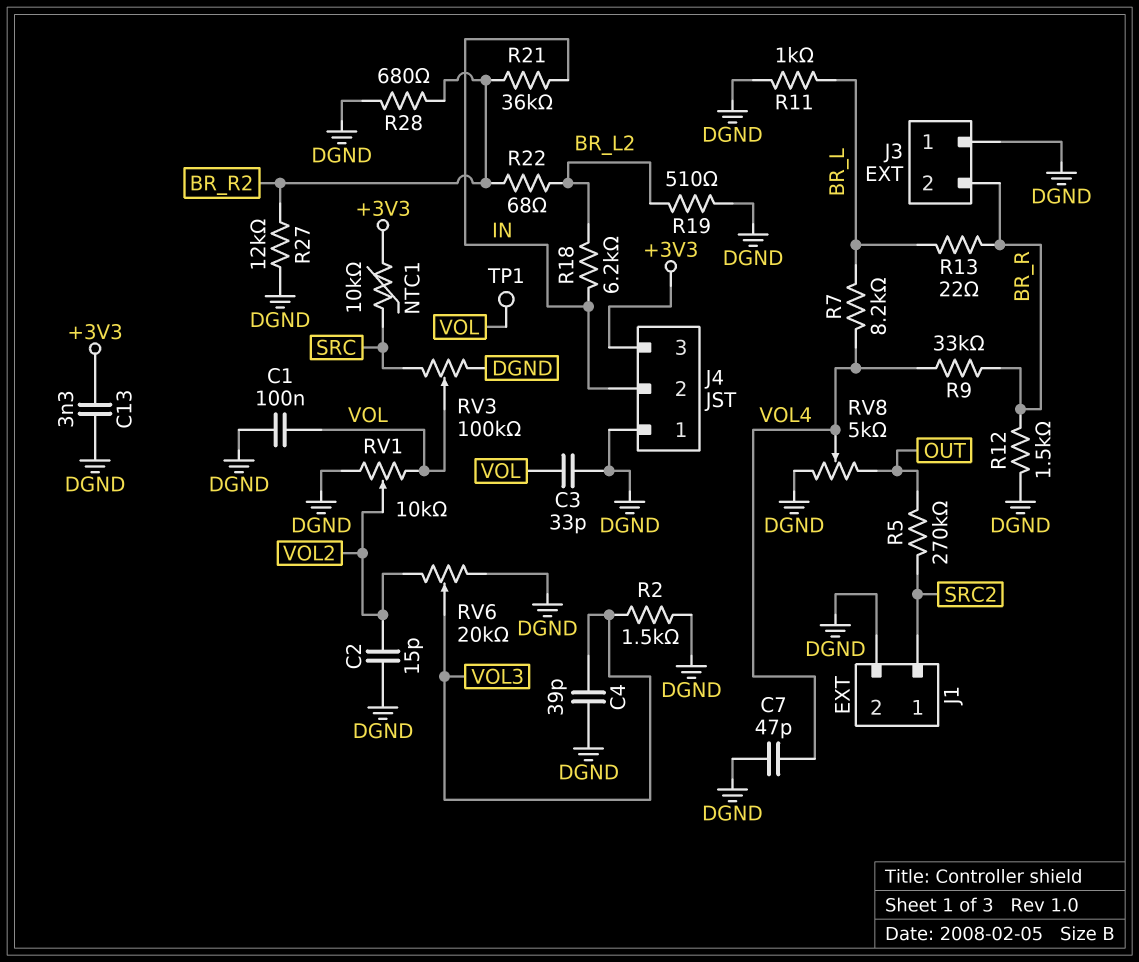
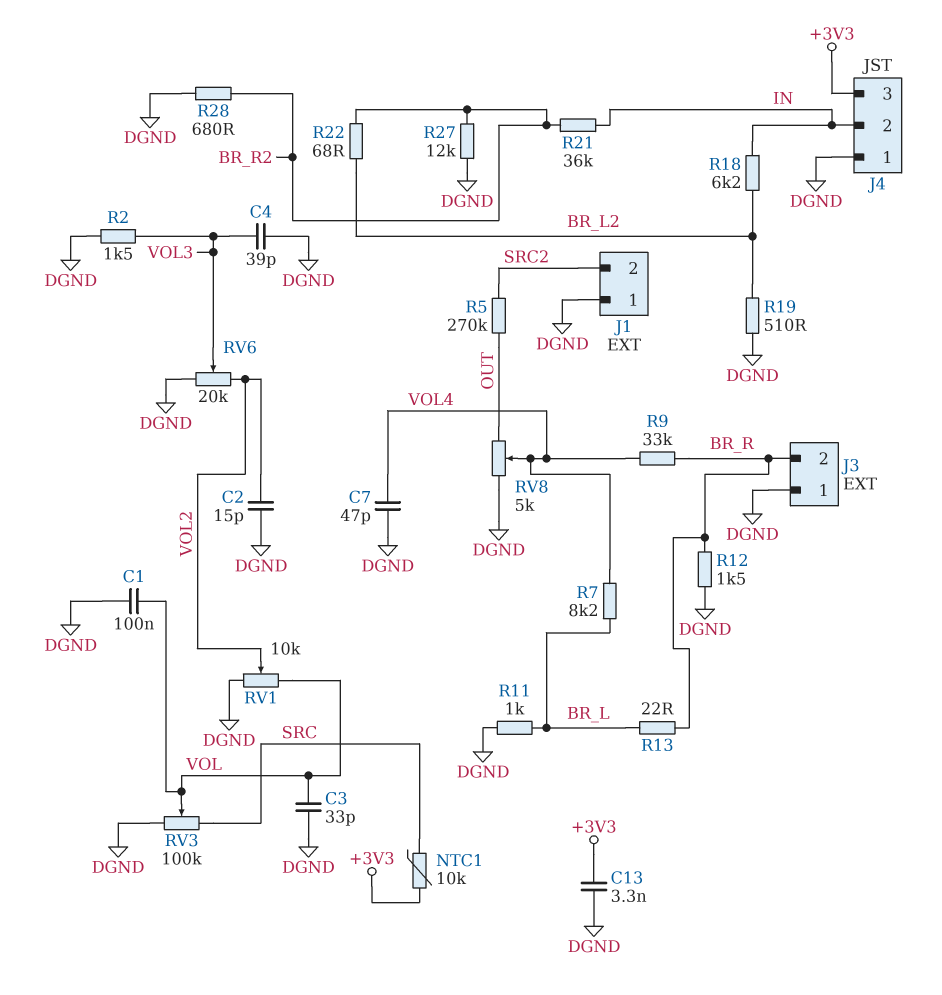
J1 pin 1: SRC2 -> DGND
J1 pin 2: DGND -> SRC2
TP1: test point (VOL) -> none

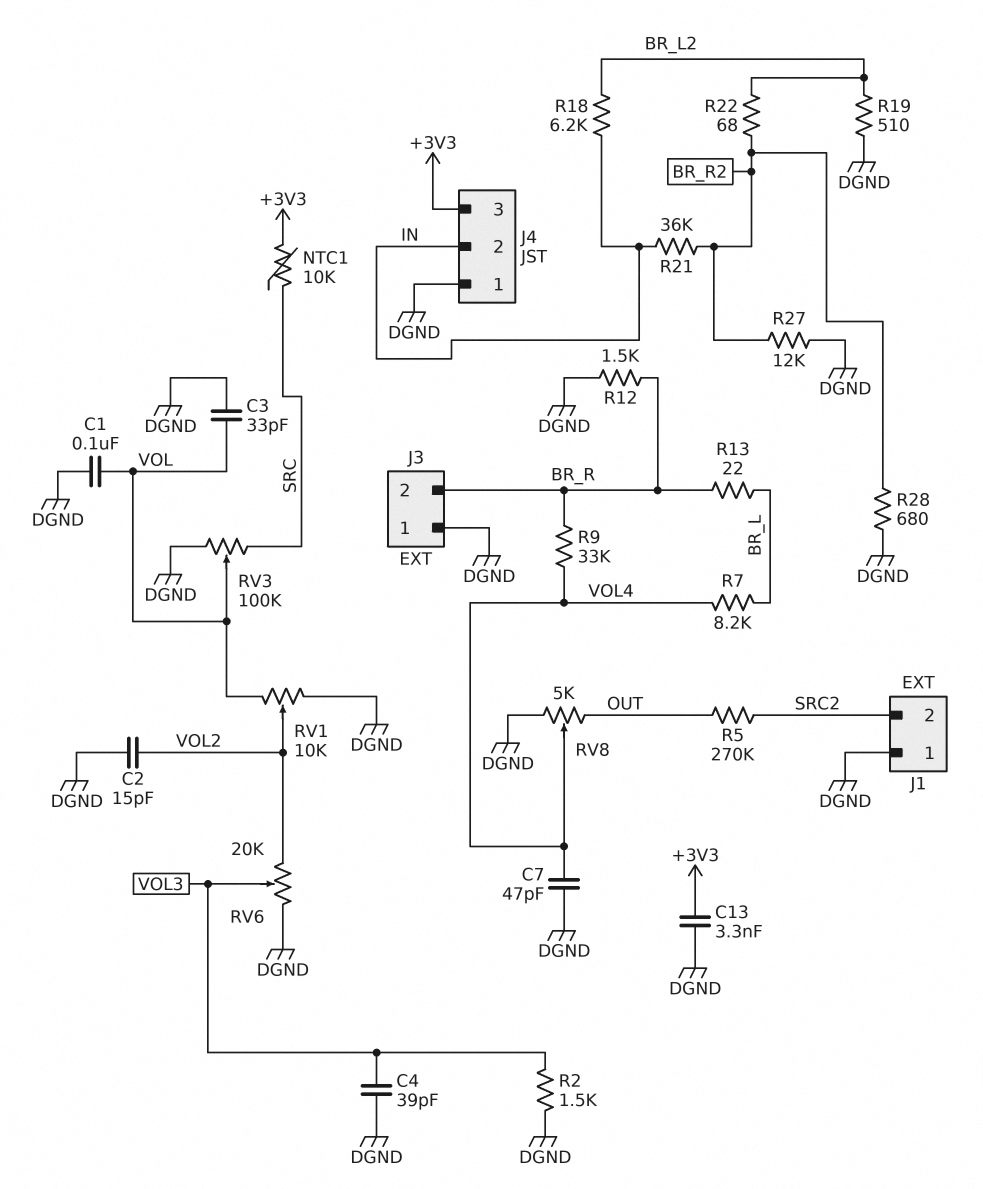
R11: 1k (BR_L, DGND) -> none

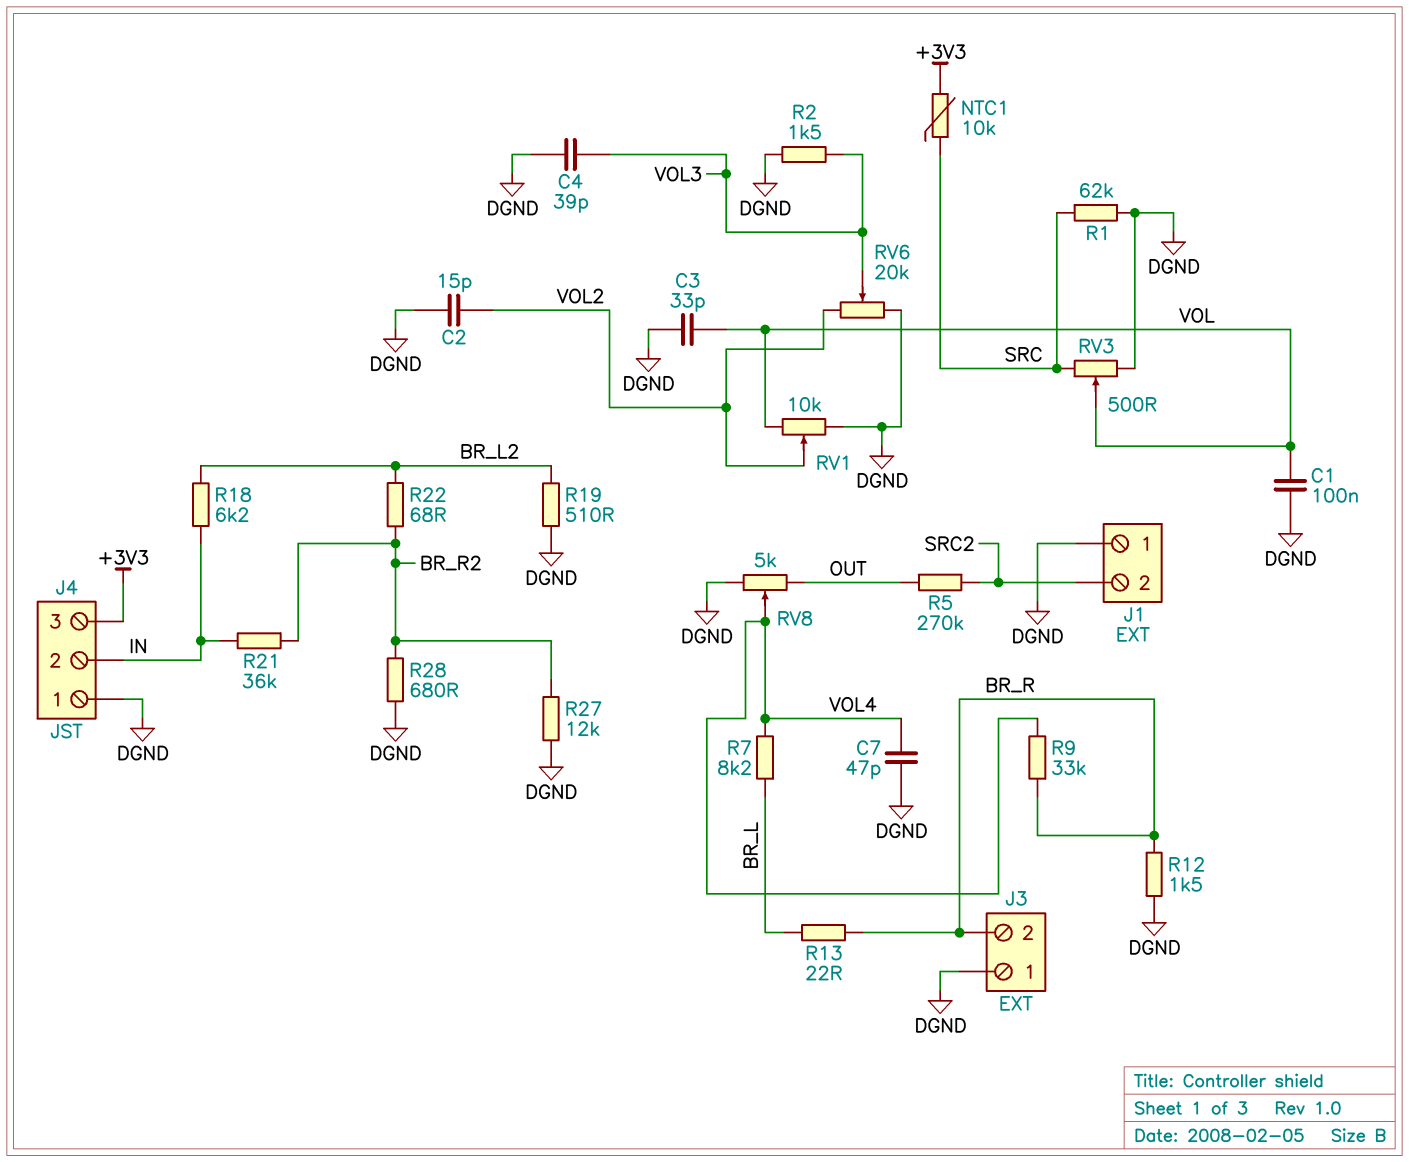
C13: 3.3nF (+3V3, DGND) -> none
R1: none -> 62k (DGND, SRC)
RV3: 100k (DGND, SRC, wiper VOL) -> 500 (DGND, SRC, wiper VOL)

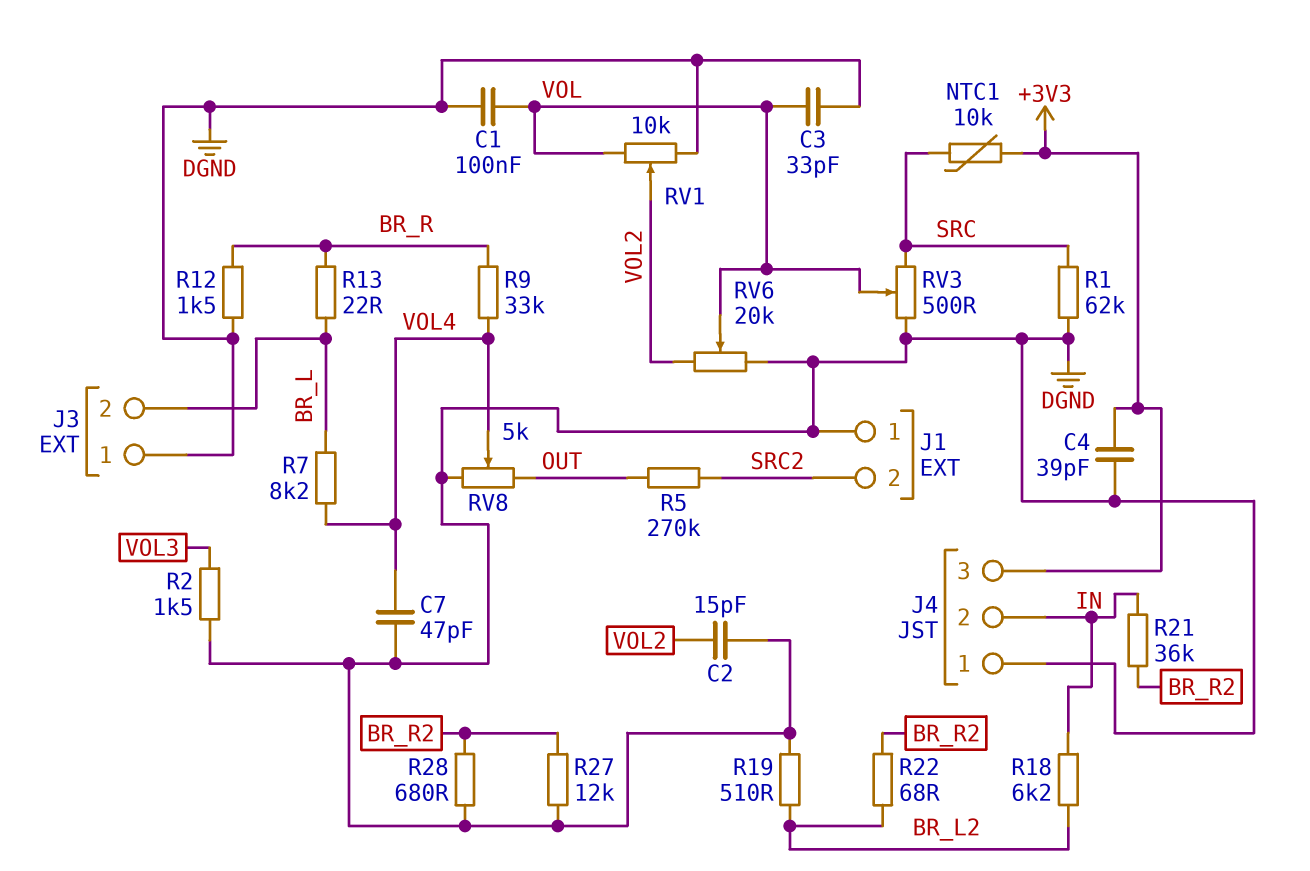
C4: 39pF (DGND, VOL3) -> 39pF (+3V3, DGND)
J3 pin 2: BR_R -> BR_L
RV6: 20k (DGND, VOL2, wiper VOL3) -> 20k (DGND, VOL2, wiper VOL)

